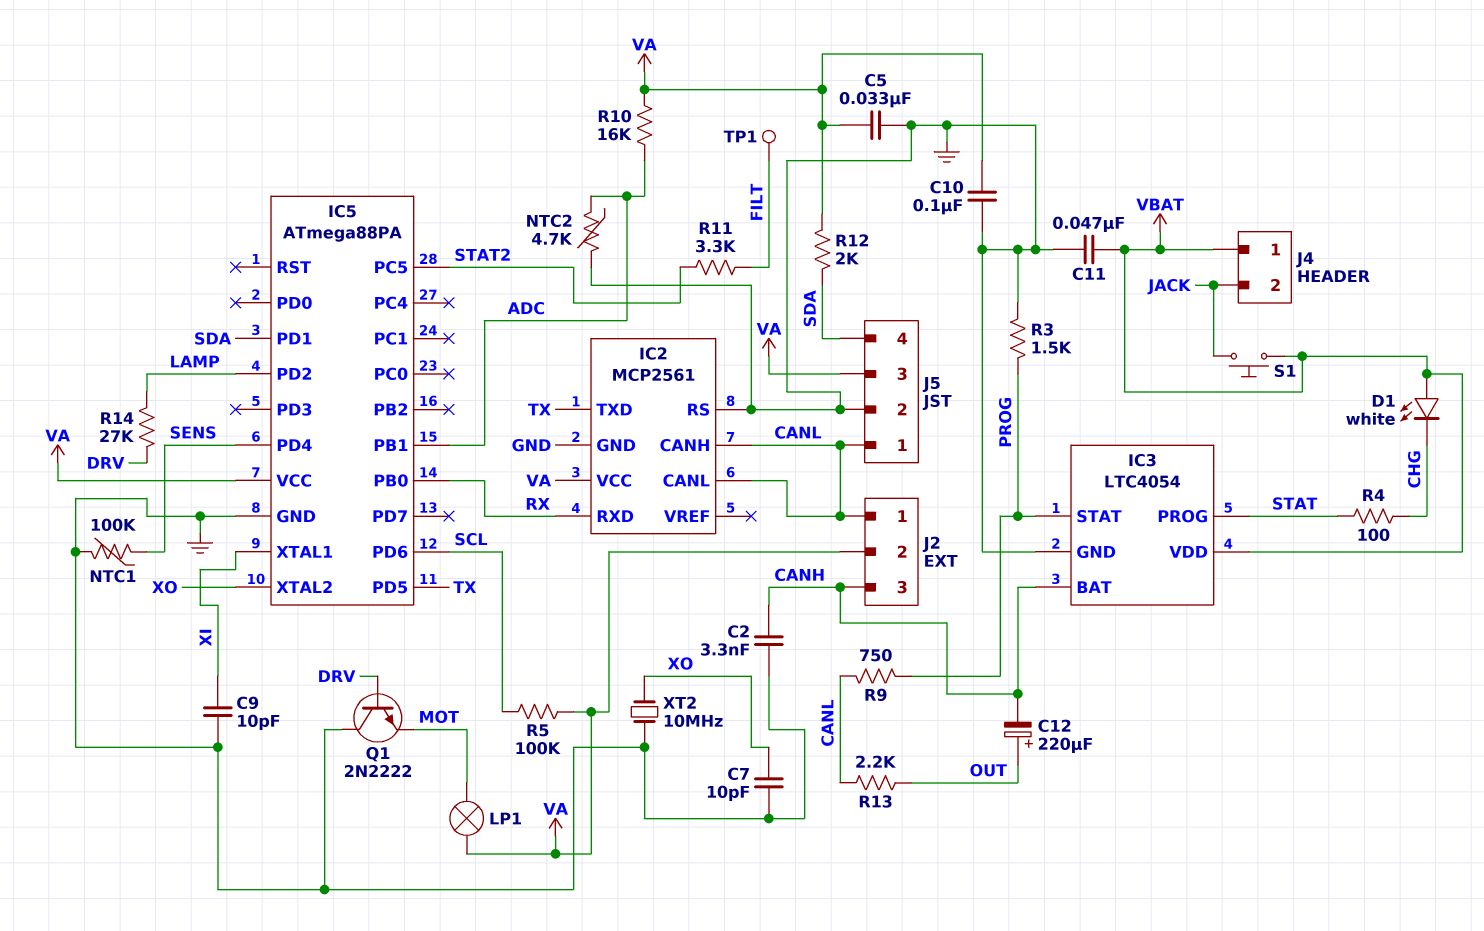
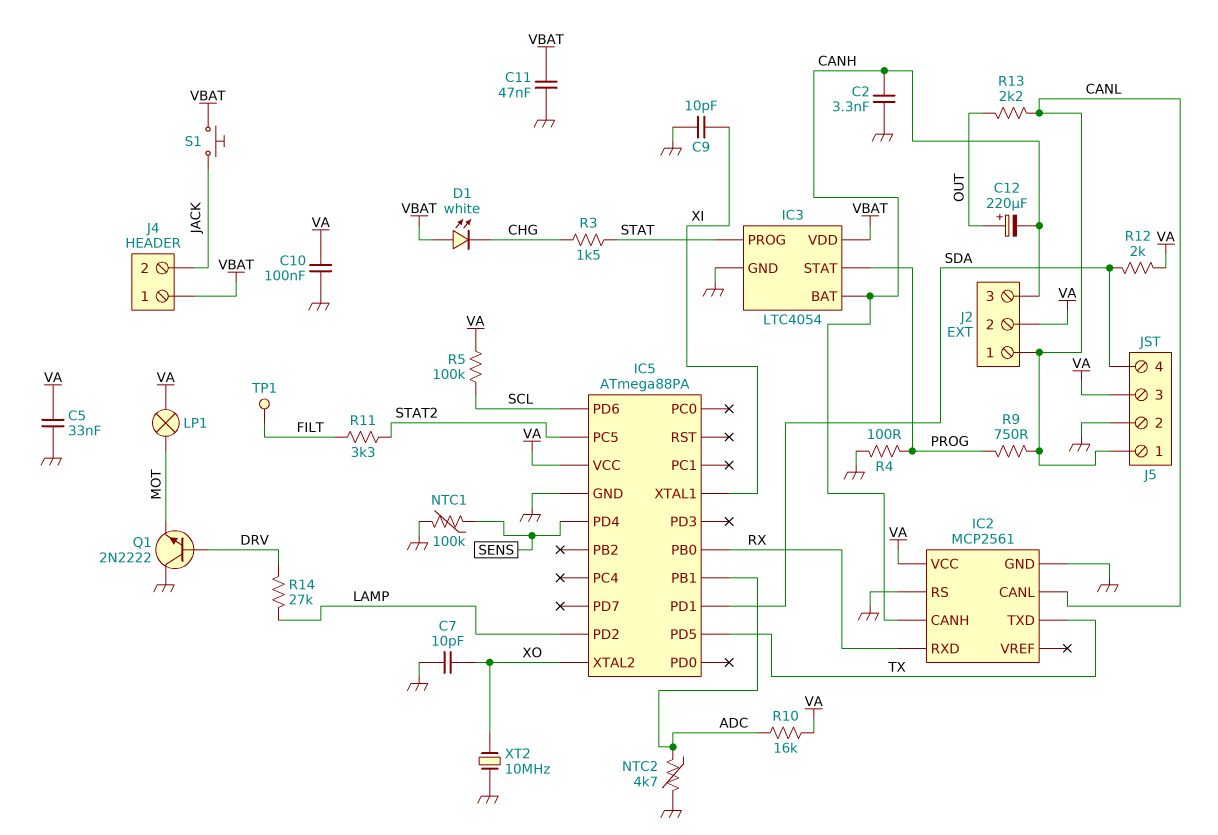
IC2 pin CANH: CANL -> CANH
R3: 1.5k (GND, PROG) -> 1.5k (CHG, STAT)
R4: 100 (CHG, STAT) -> 100 (GND, PROG)

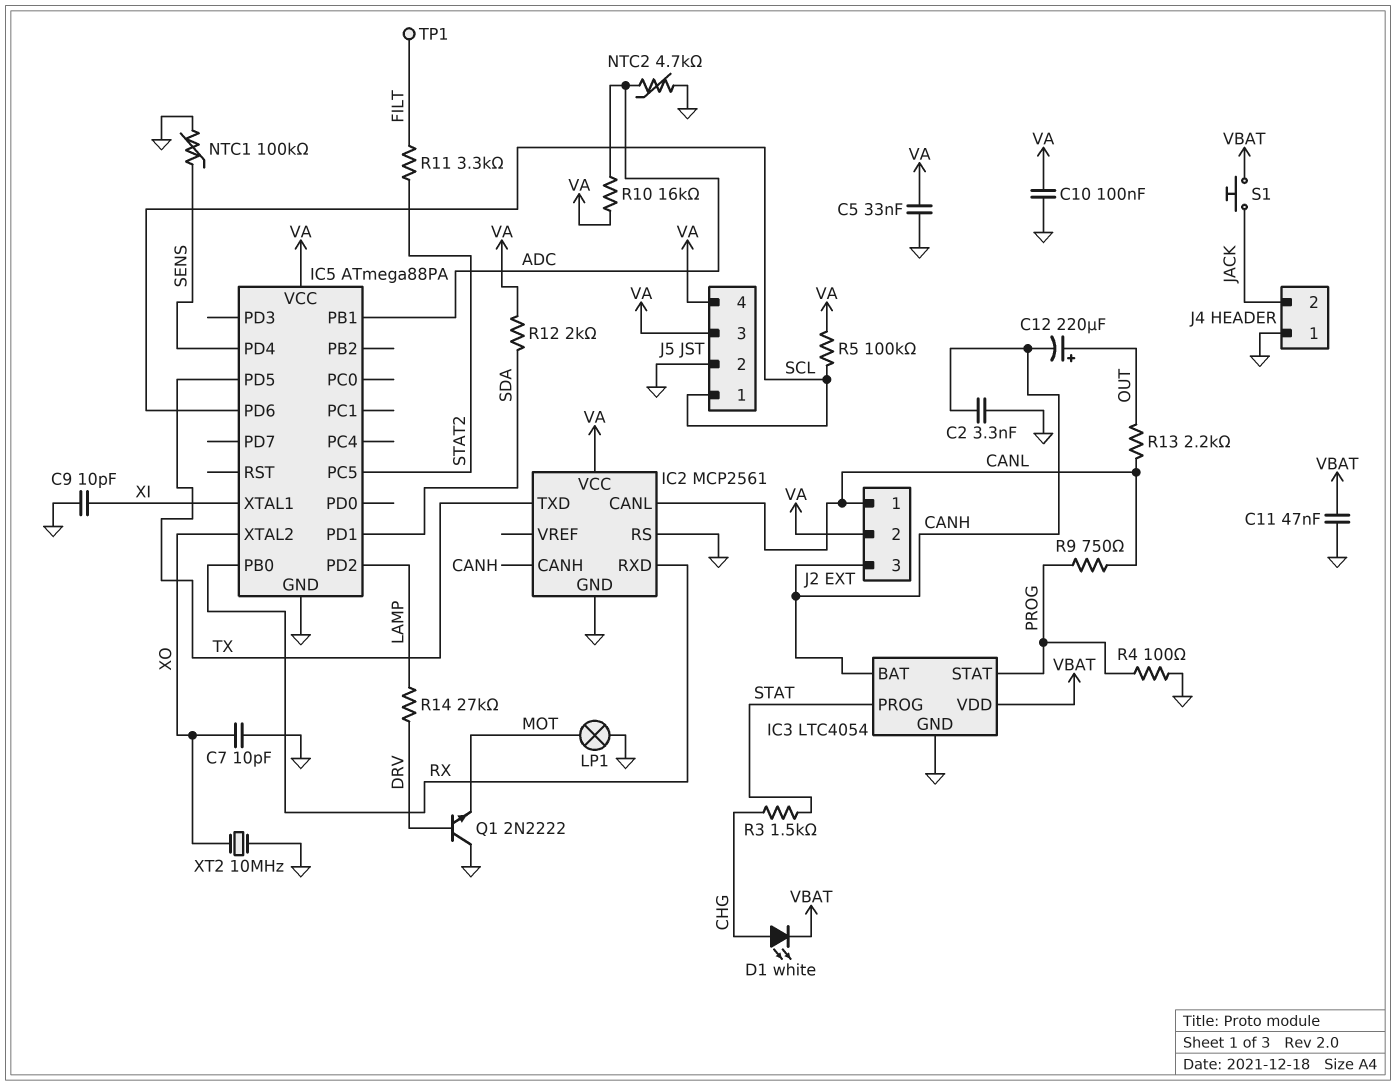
D1: LED white (A VBAT, K CHG) -> LED white (A CHG, K VBAT)
J4 pin 1: VBAT -> GND
J5 pin 1: CANL -> SCL
J5 pin 4: SDA -> VA
LP1: lamp (MOT, VA) -> lamp (GND, MOT)

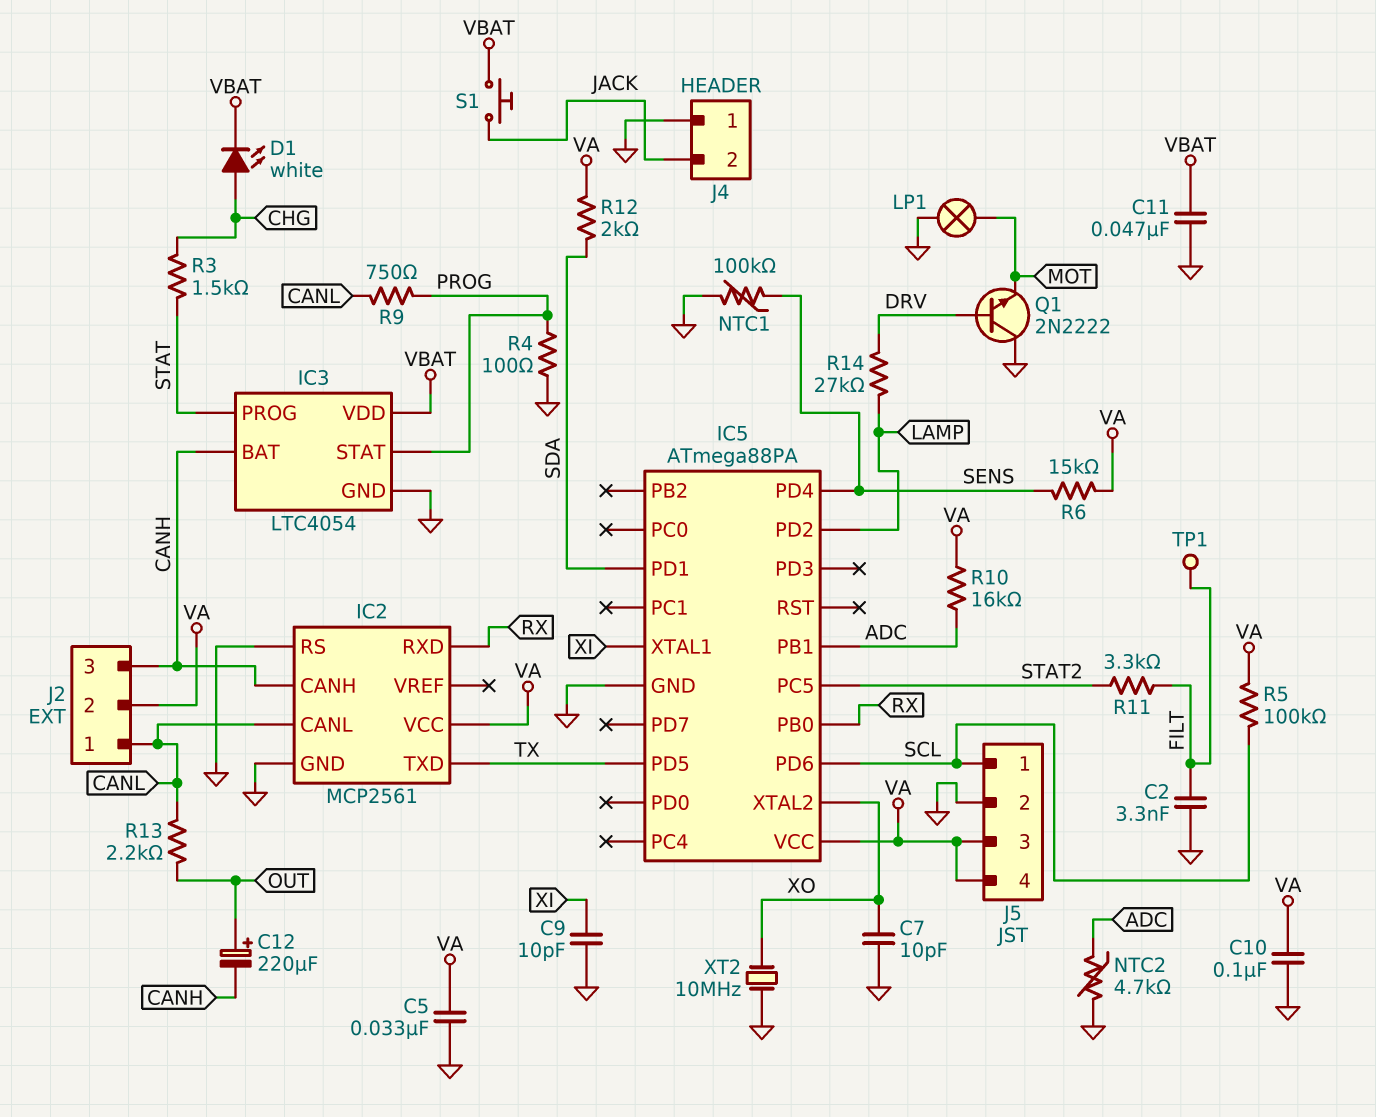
C2: 3.3nF (CANH, GND) -> 3.3nF (FILT, GND)
R6: none -> 15k (SENS, VA)

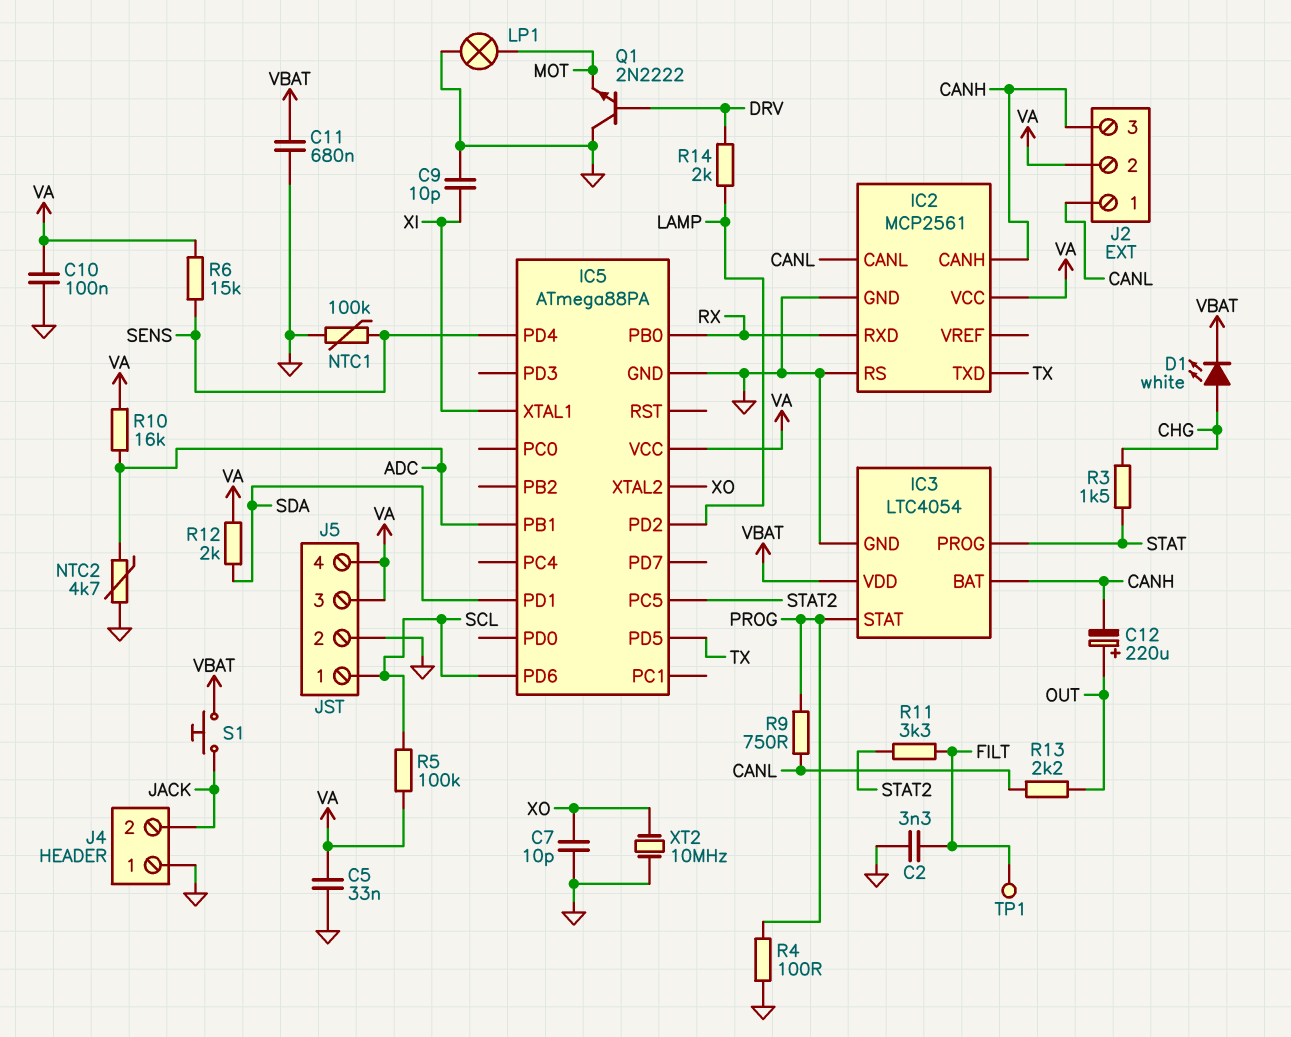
C11: 47nF (GND, VBAT) -> 680nF (GND, VBAT)
R14: 27k (DRV, LAMP) -> 2k (DRV, LAMP)

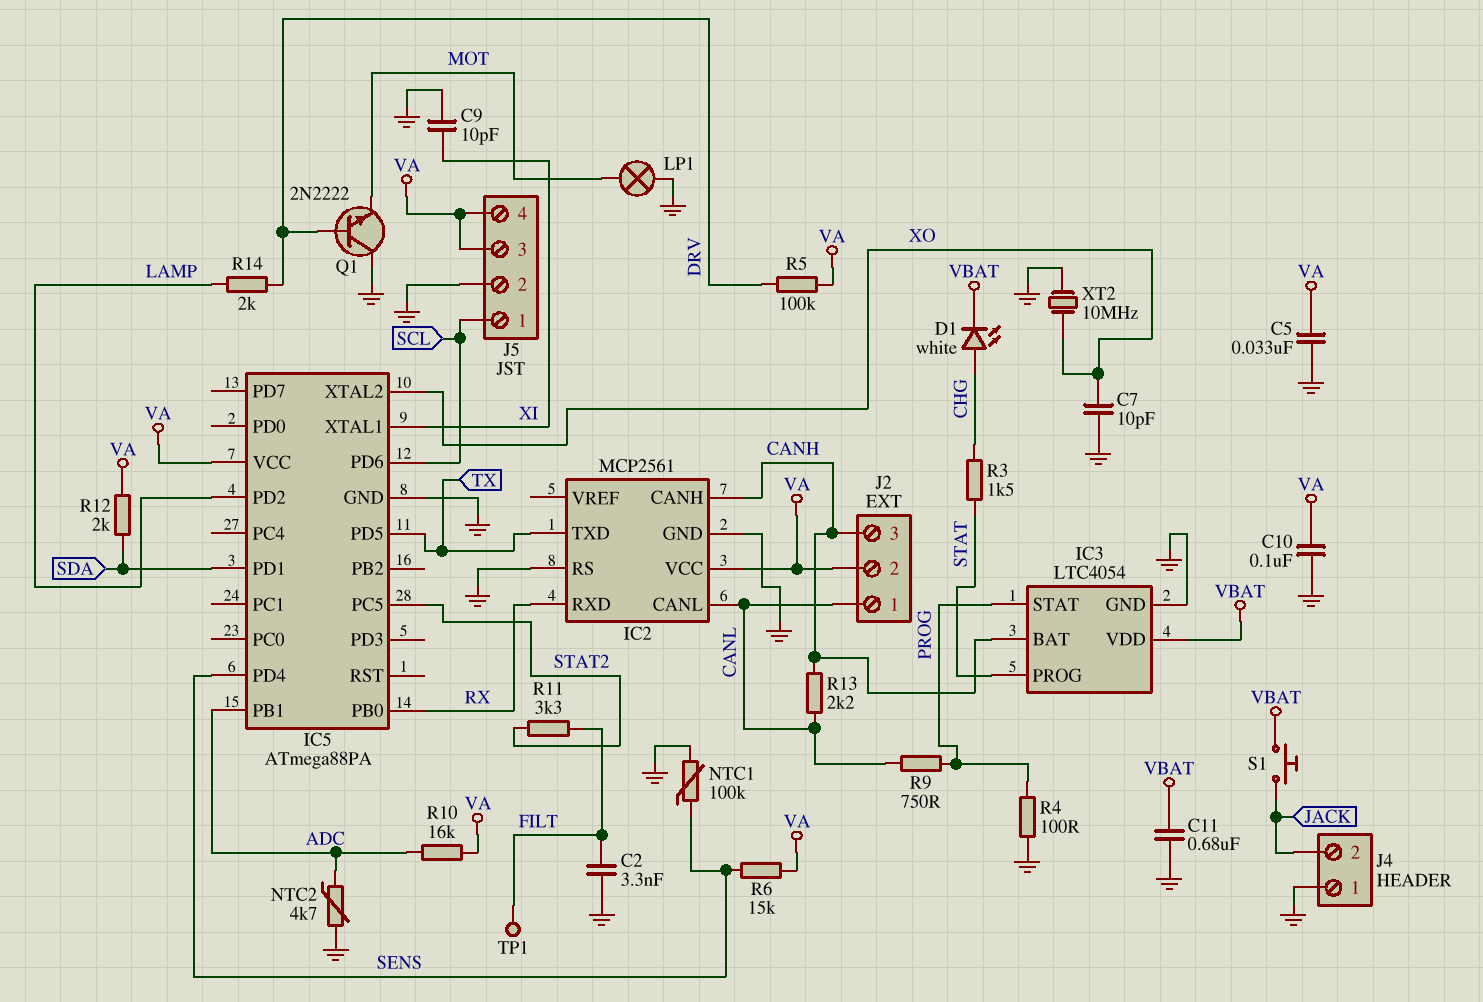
C12: 220uF (plus OUT, minus CANH) -> none
R5: 100k (SCL, VA) -> 100k (DRV, VA)
R13: 2.2k (CANL, OUT) -> 2.2k (CANH, CANL)

